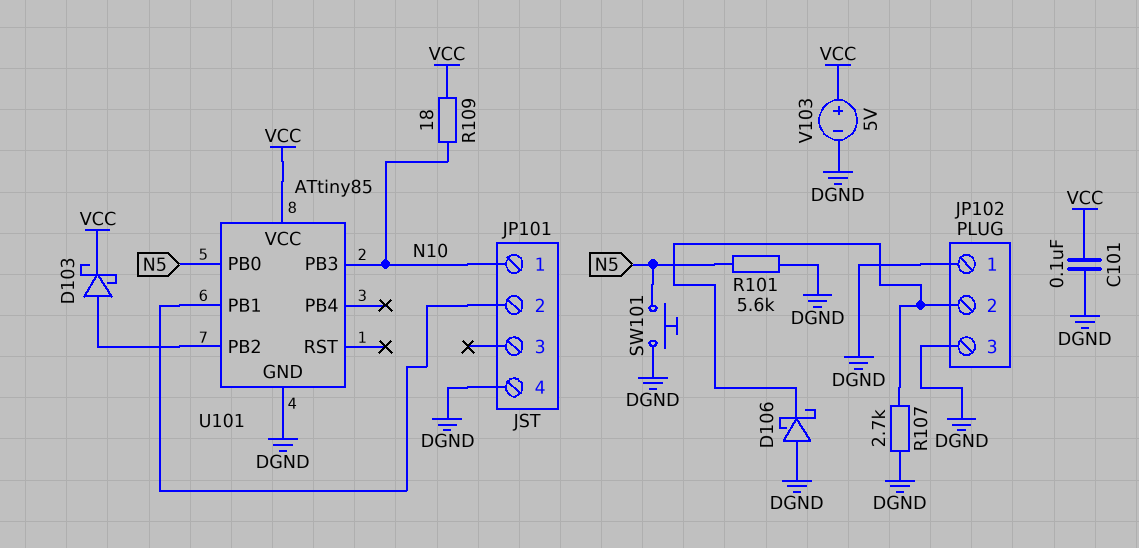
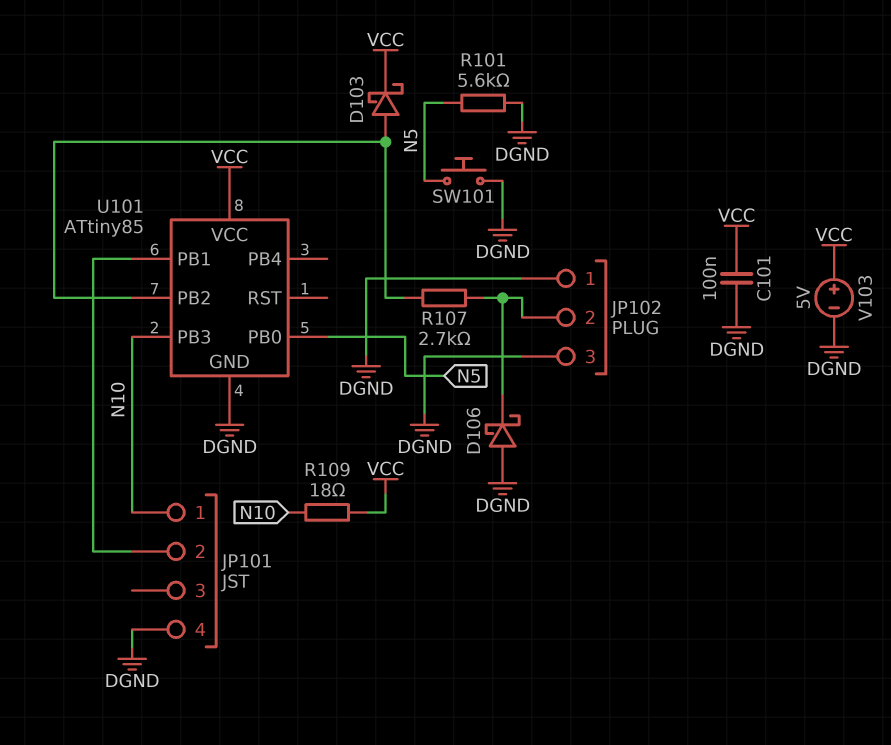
R107: 2.7k (DGND, JP102/2) -> 2.7k (JP102/2, U101/PB2)

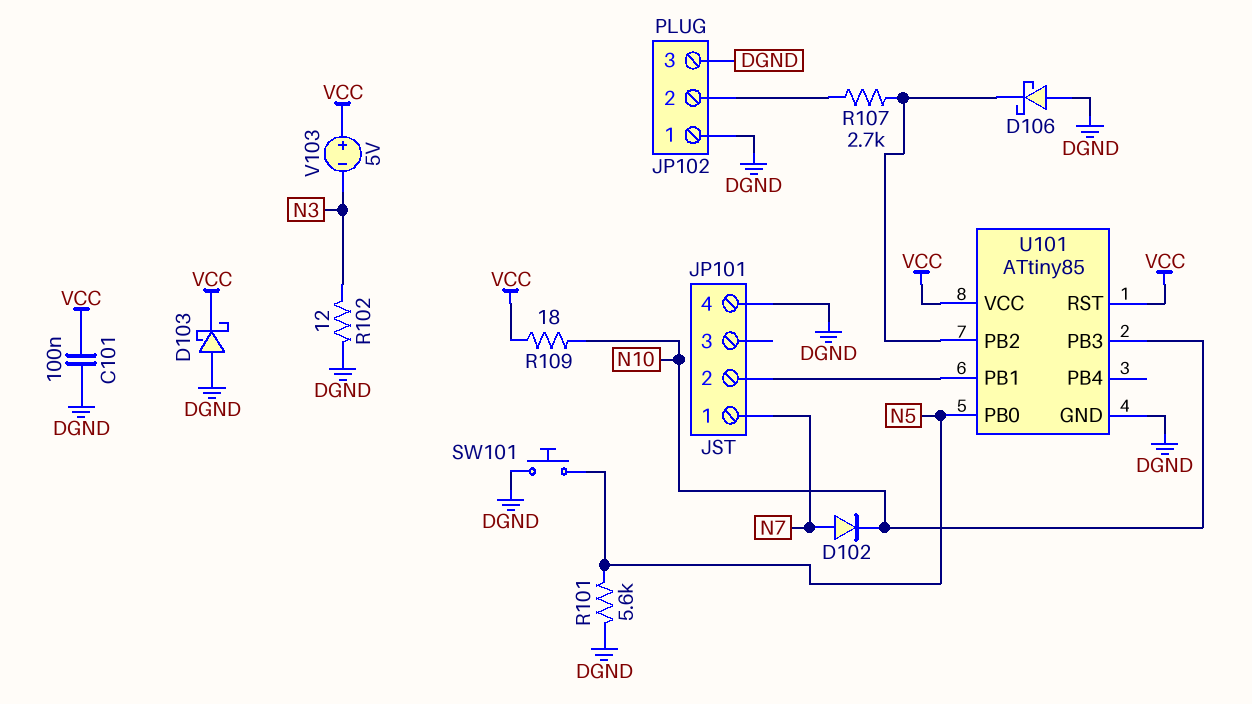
D102: none -> diode (A N7, K N10)
D103: schottky (A U101/PB2, K VCC) -> schottky (A DGND, K VCC)
D106: schottky (A DGND, K JP102/2) -> schottky (A DGND, K U101/PB2)
JP101 pin 1: N10 -> N7
R102: none -> 12 (DGND, N3)
U101 pin RST: none -> VCC
V103: 5V (plus VCC, minus DGND) -> 5V (plus VCC, minus N3)

